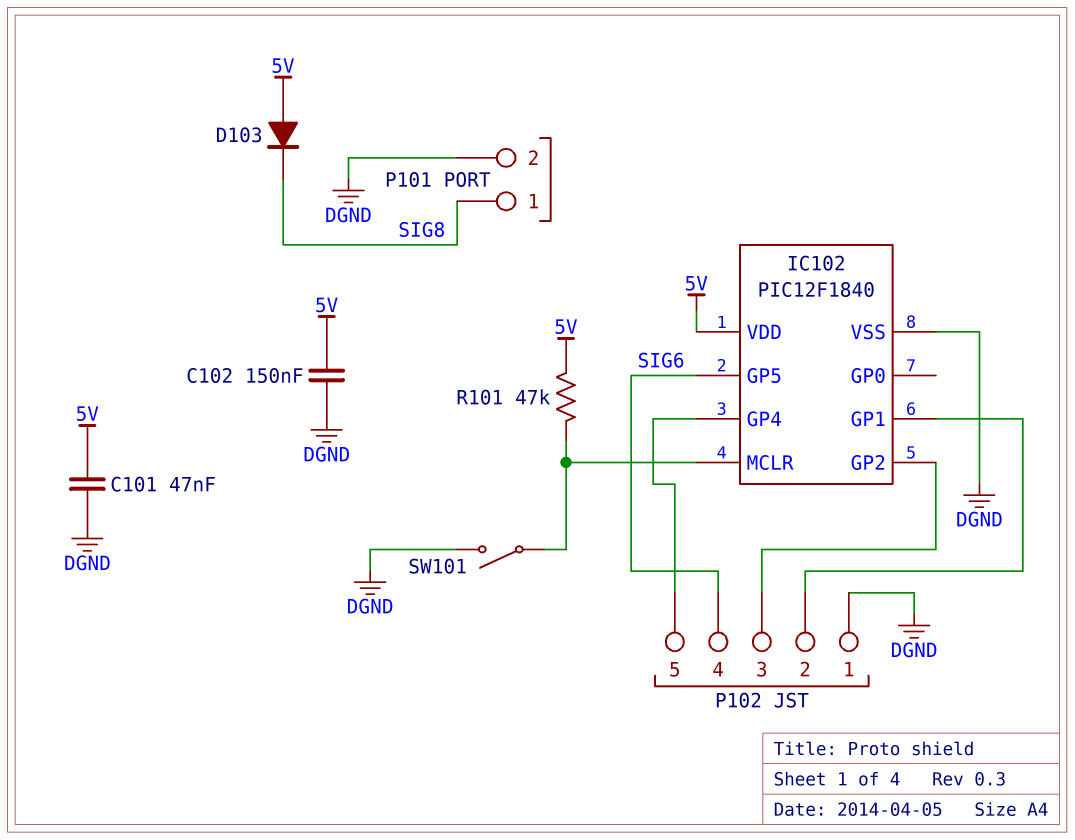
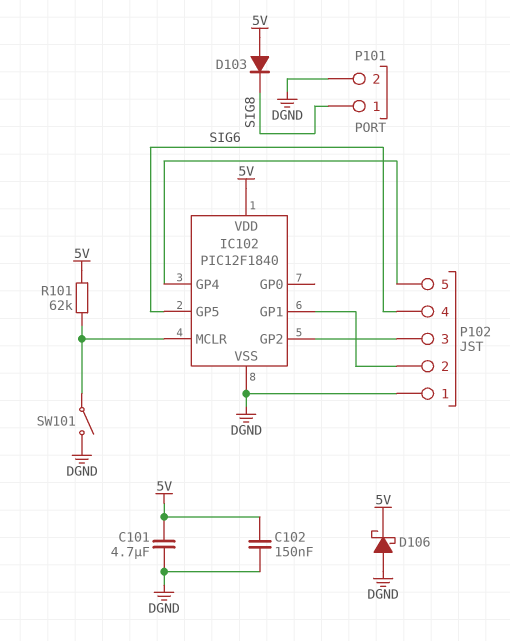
C101: 47nF (5V, DGND) -> 4.7uF (5V, DGND)
D106: none -> schottky (A DGND, K 5V)
R101: 47k (5V, IC102/MCLR) -> 62k (5V, IC102/MCLR)

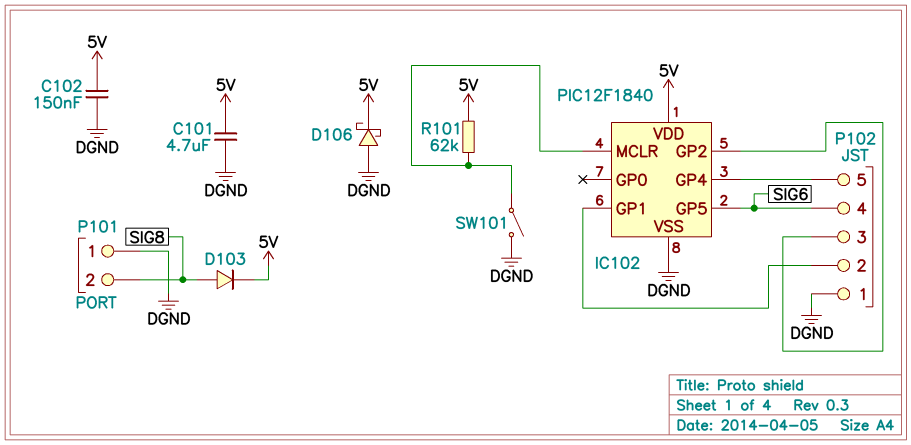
D103: diode (A 5V, K SIG8) -> diode (A SIG8, K 5V)
P101 pin 1: SIG8 -> DGND
P101 pin 2: DGND -> SIG8

